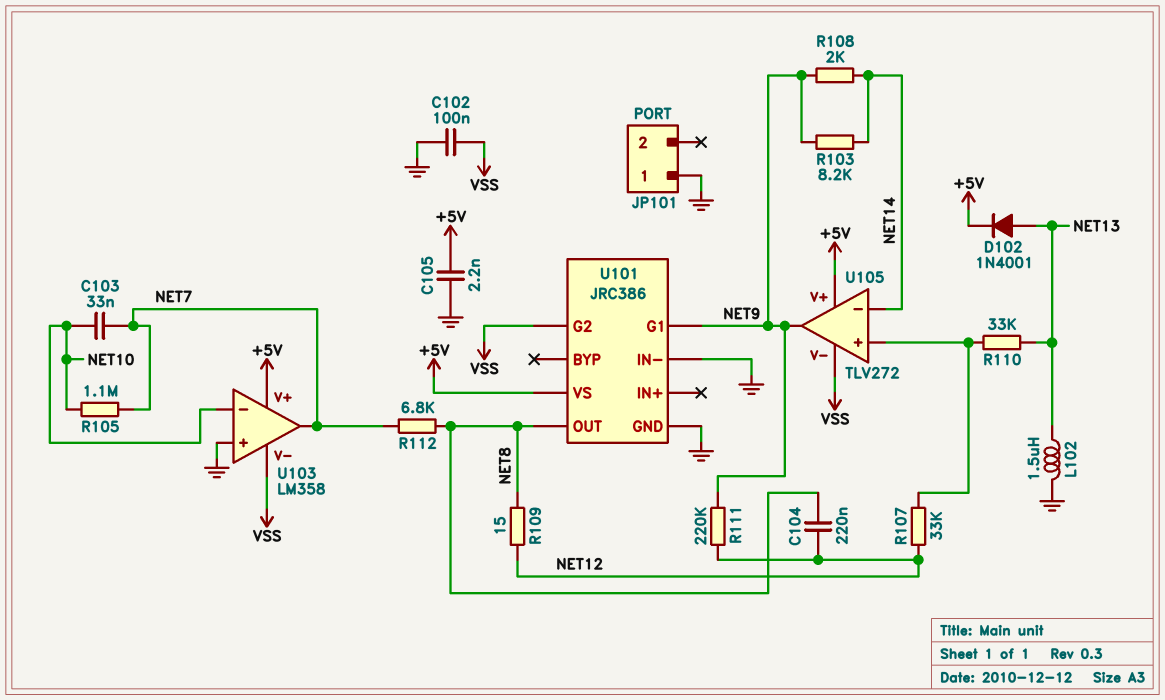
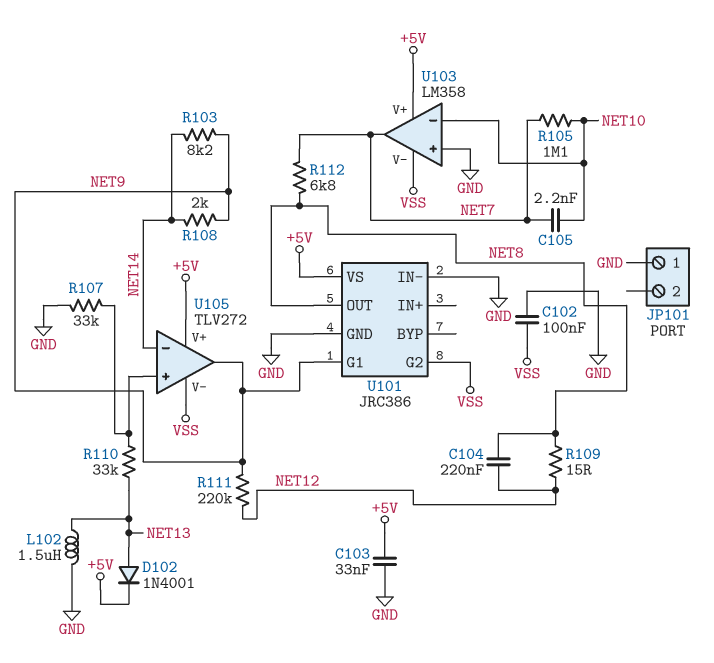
C103: 33nF (NET7, NET10) -> 33nF (+5V, GND)
C105: 2.2nF (+5V, GND) -> 2.2nF (NET7, NET10)
R107: 33k (NET12, U105/in+) -> 33k (GND, U105/in+)

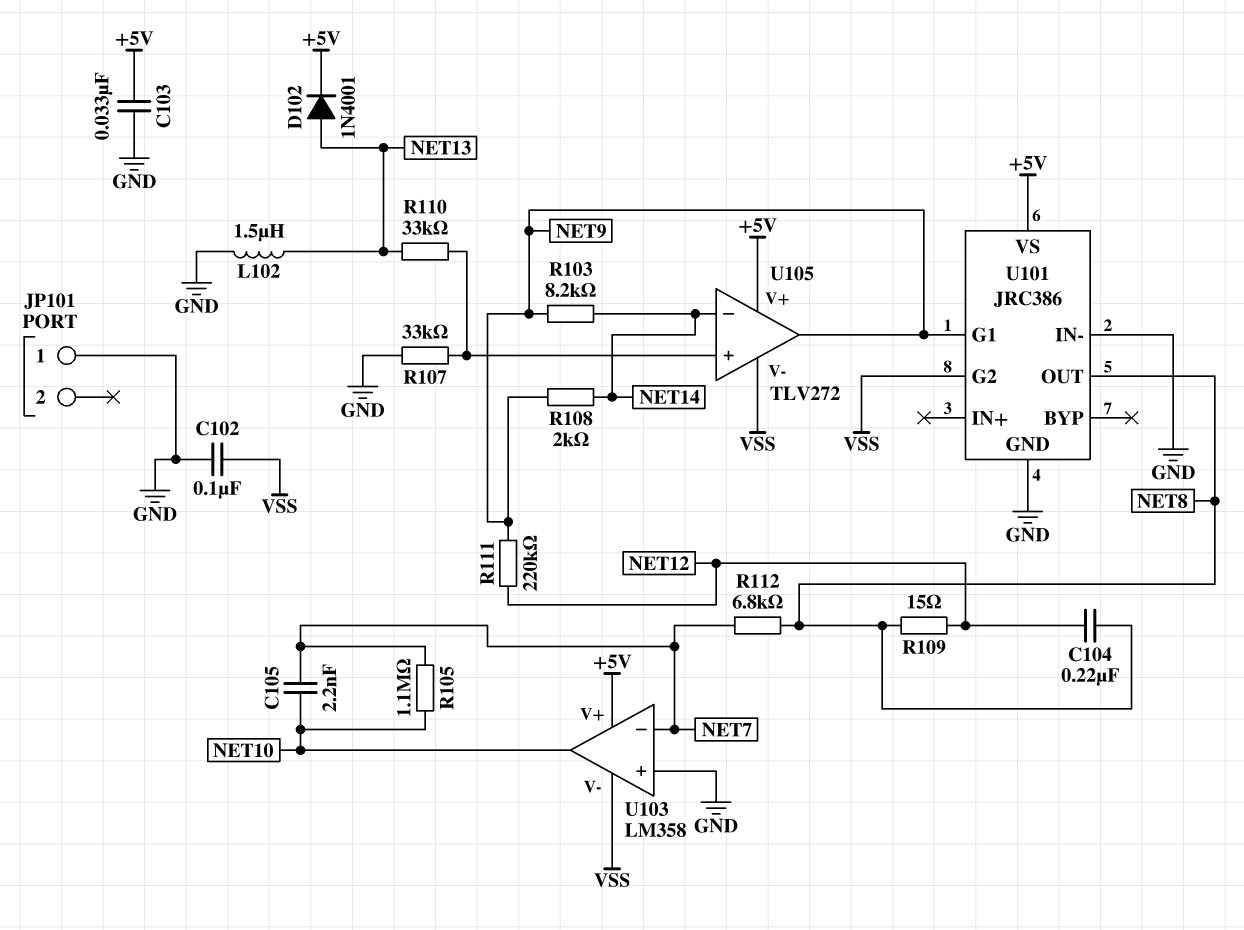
U103 pin in-: NET10 -> NET7
U103 pin out: NET7 -> NET10

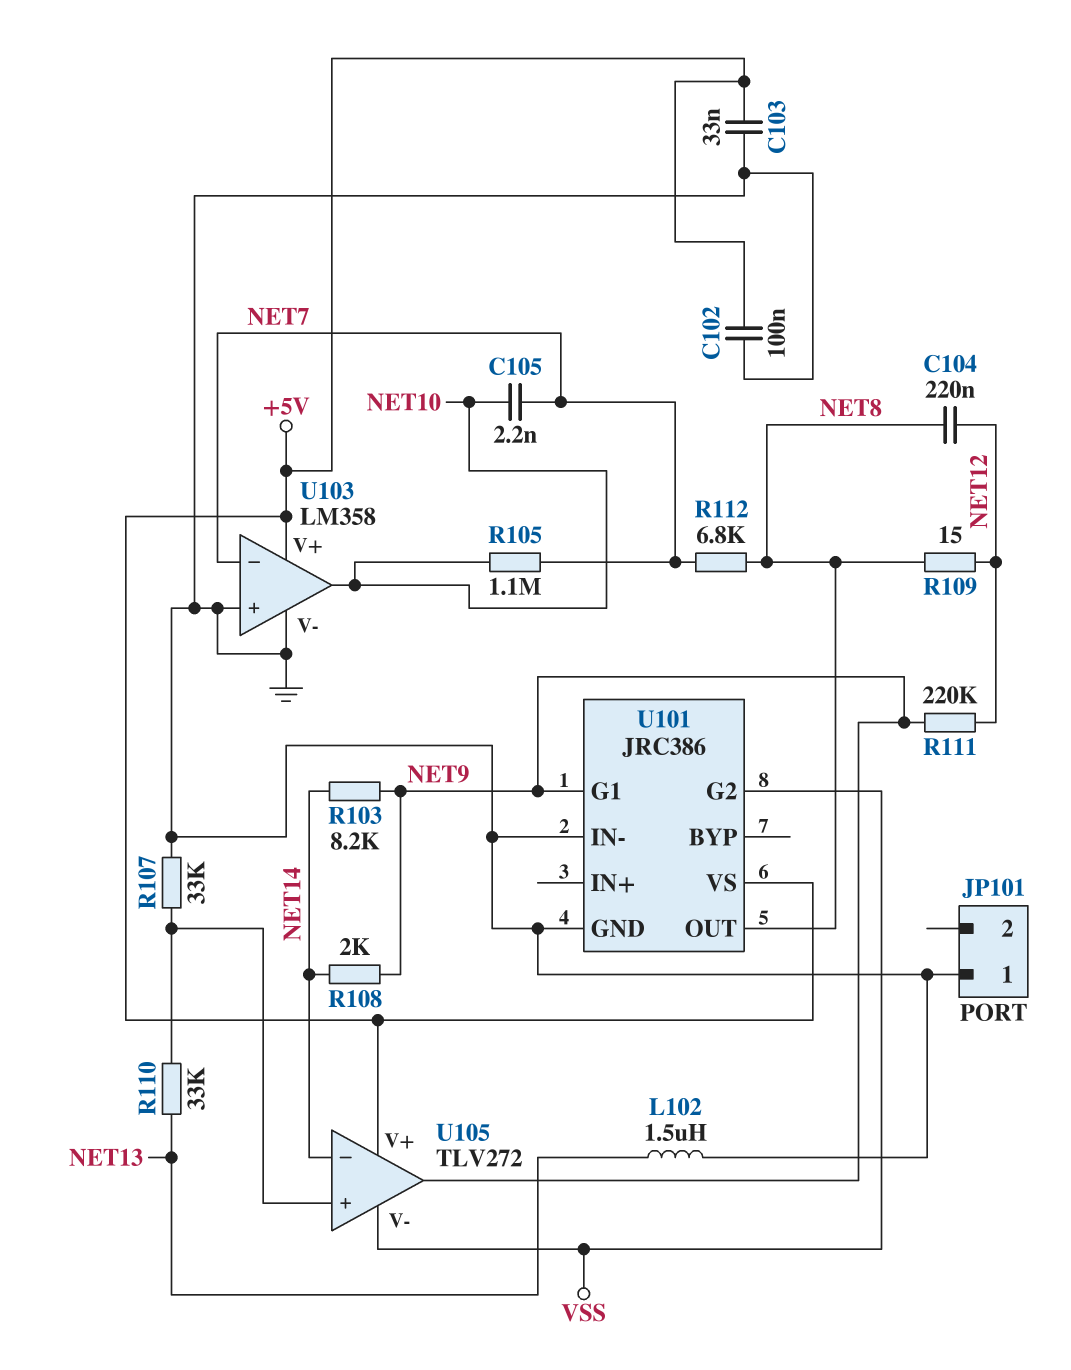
C102: 100nF (GND, VSS) -> 100nF (+5V, GND)
D102: diode 1N4001 (A NET13, K +5V) -> none
U103 pin V-: VSS -> GND

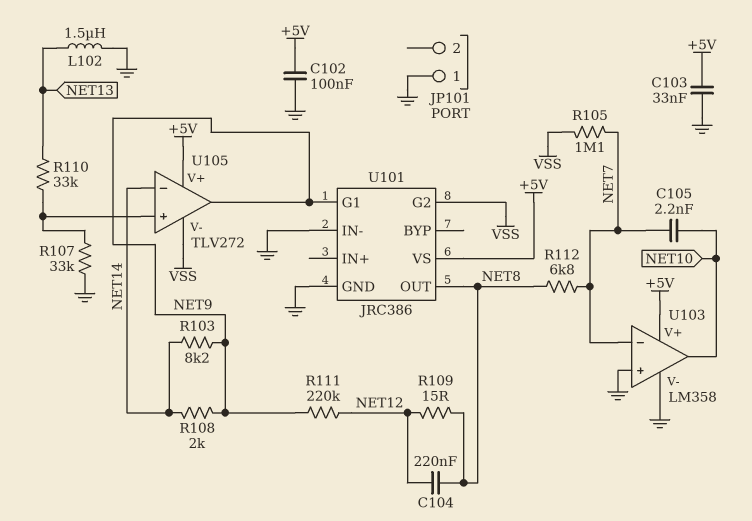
R105: 1.1M (NET7, NET10) -> 1.1M (NET7, VSS)

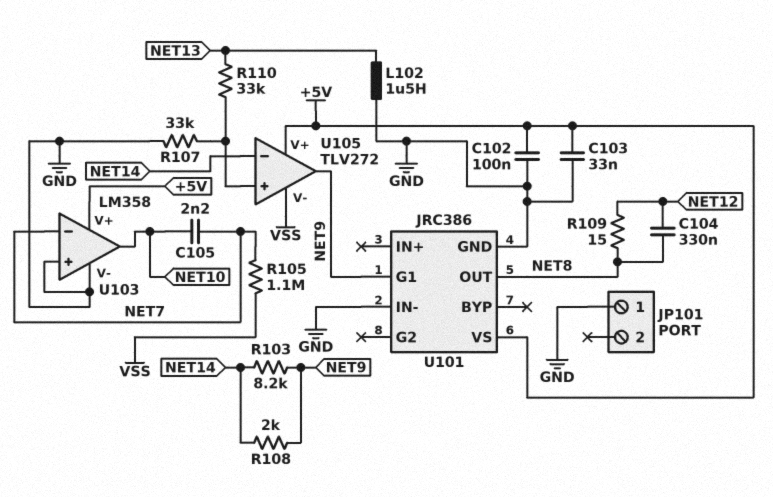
C104: 220nF (NET8, NET12) -> 330nF (NET8, NET12)
R111: 220k (NET9, NET12) -> none
R112: 6.8k (NET7, NET8) -> none
U101 pin G2: VSS -> none

